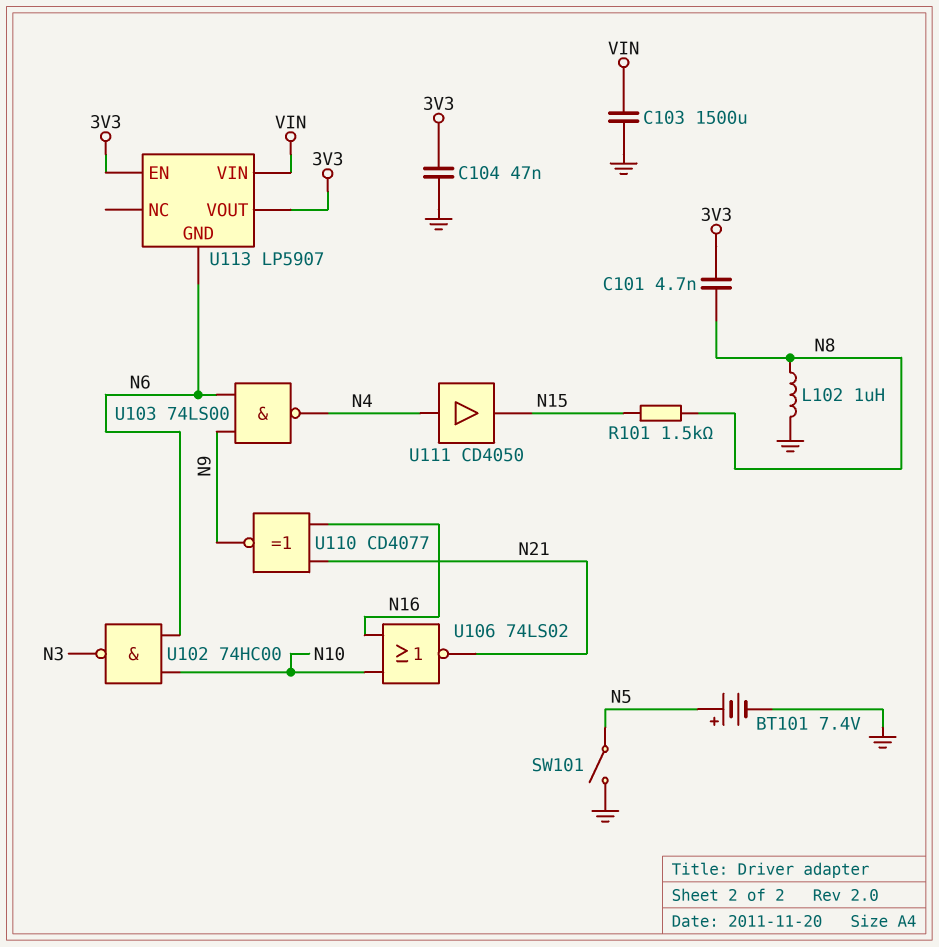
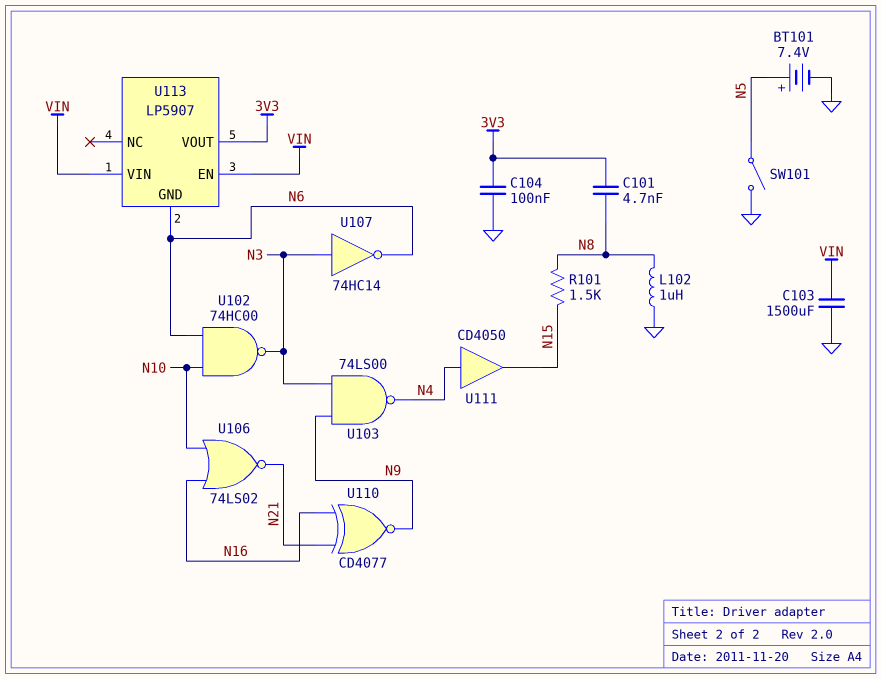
C104: 47nF (3V3, GND) -> 100nF (3V3, GND)
U103: NAND 74LS00 (in N6, in N9, out N4) -> NAND 74LS00 (in N3, in N9, out N4)
U107: none -> NOT 74HC14 (in N3, out N6)
U113 pin EN: 3V3 -> VIN

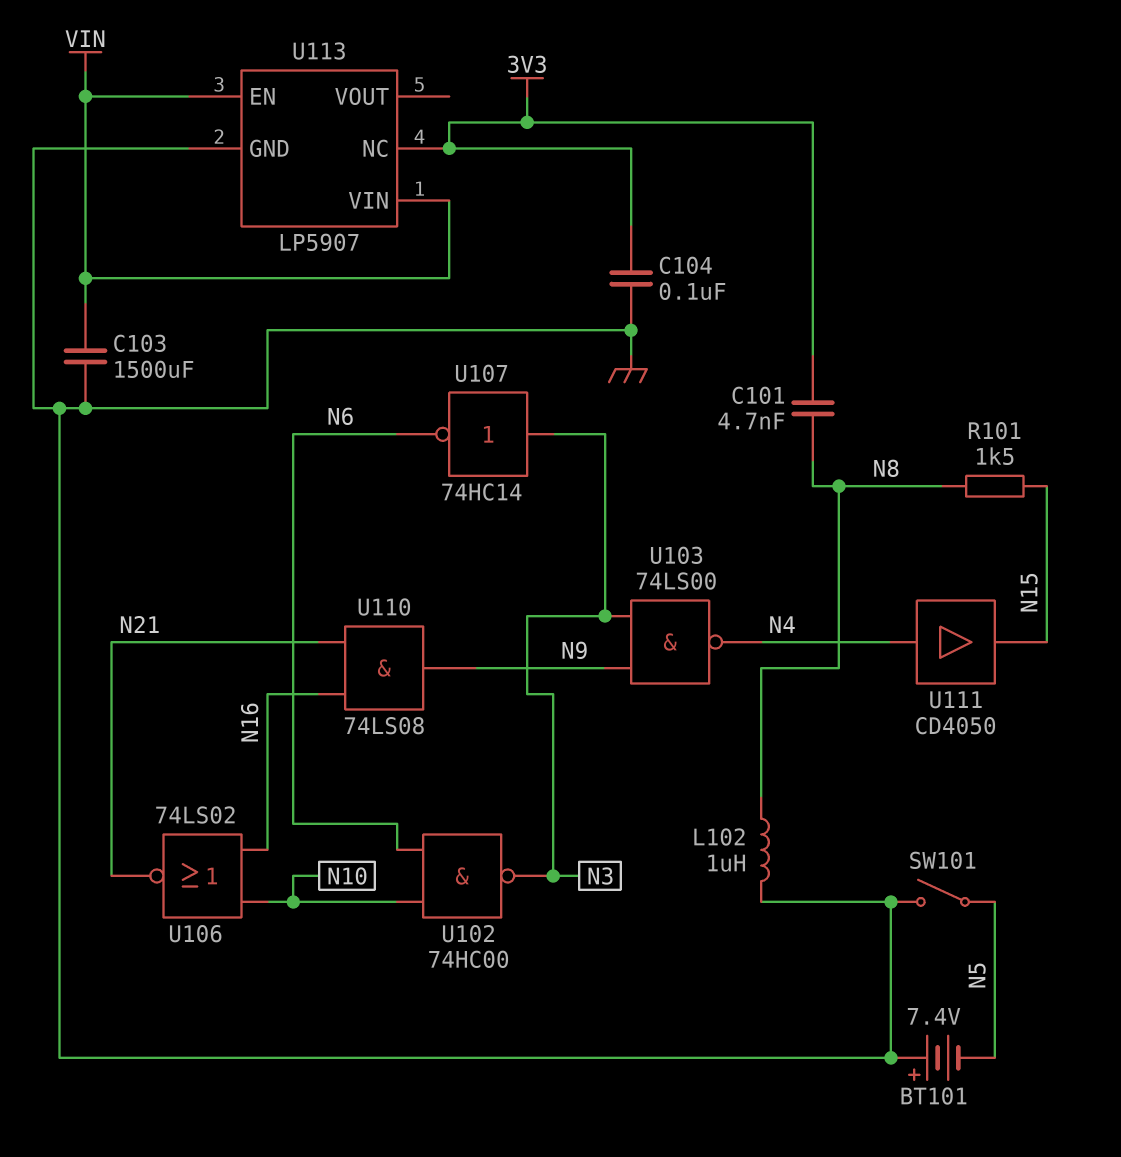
BT101: 7.4V (plus N5, minus GND) -> 7.4V (plus GND, minus N5)
U110: XNOR CD4077 (in N16, in N21, out N9) -> AND 74LS08 (in N16, in N21, out N9)
U113 pin GND: N6 -> GND
U113 pin NC: none -> 3V3
U113 pin VOUT: 3V3 -> none

